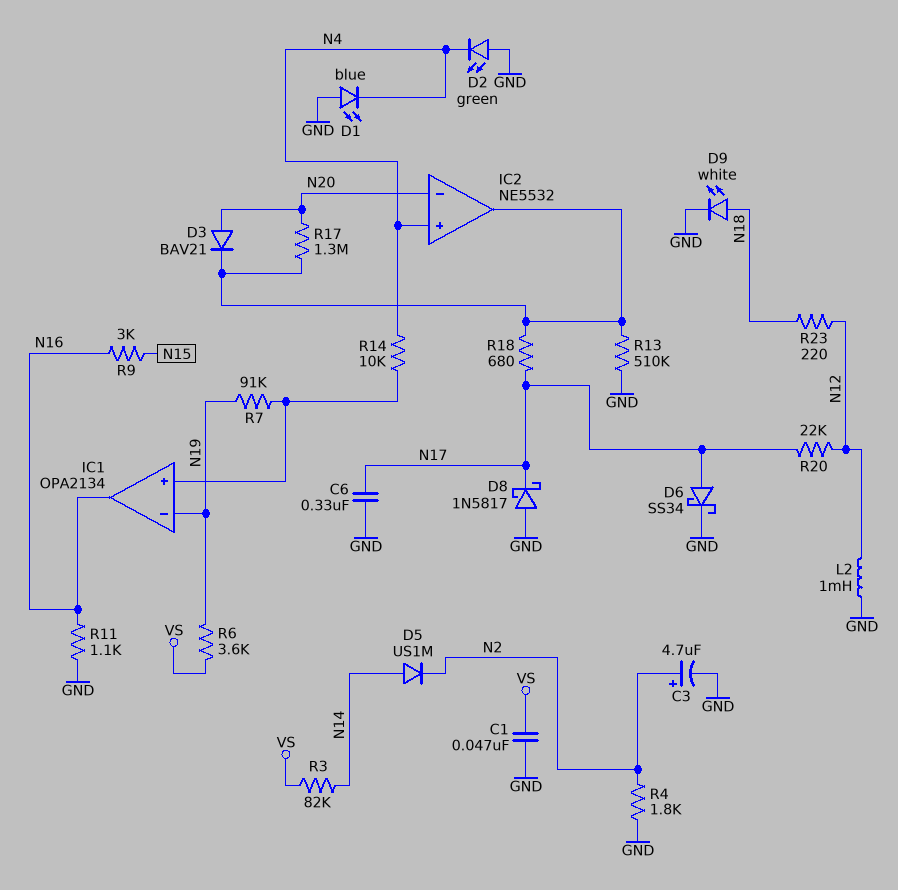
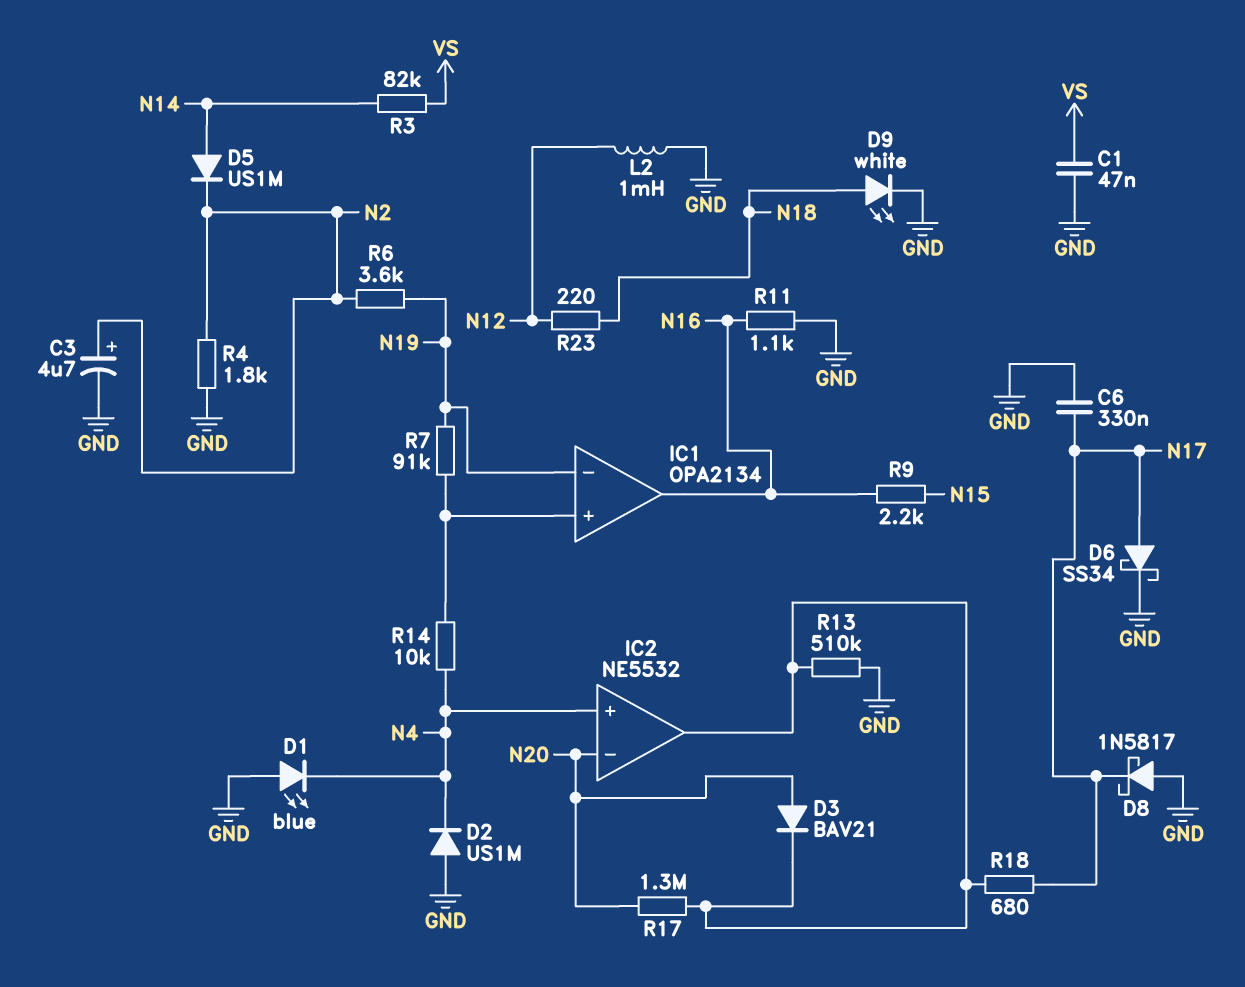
D2: LED green (A GND, K N4) -> diode US1M (A GND, K N4)
R6: 3.6k (N19, VS) -> 3.6k (N2, N19)
R9: 3k (N15, N16) -> 2.2k (N15, N16)
R20: 22k (N12, N17) -> none

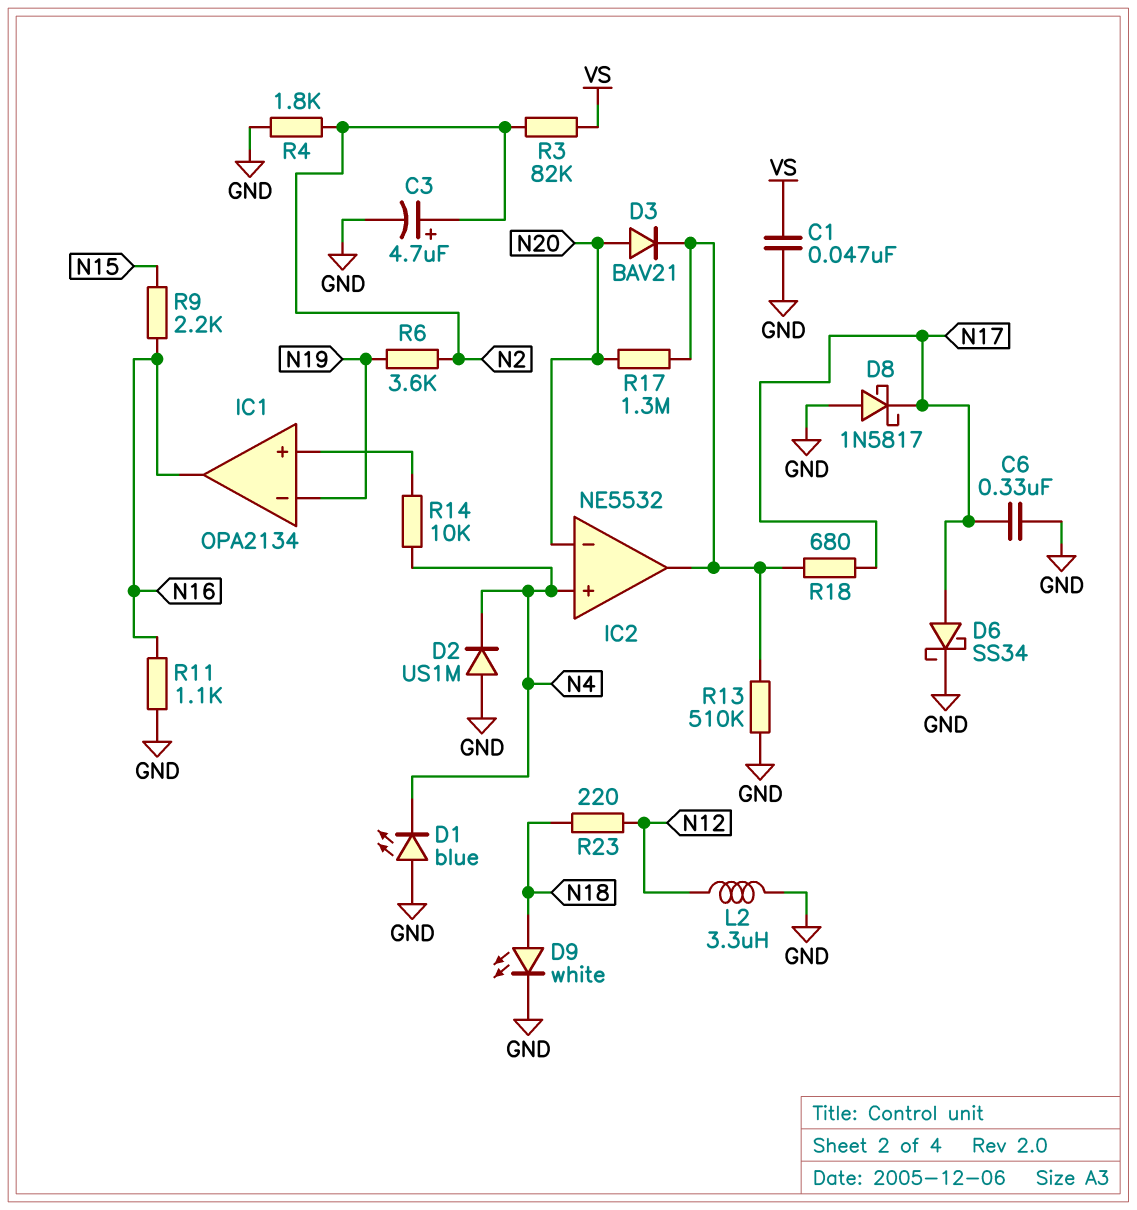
D5: diode US1M (A N14, K N2) -> none
L2: 1mH (GND, N12) -> 3.3uH (GND, N12)
R3: 82k (N14, VS) -> 82k (N2, VS)
R7: 91k (IC1/in+, N19) -> none

